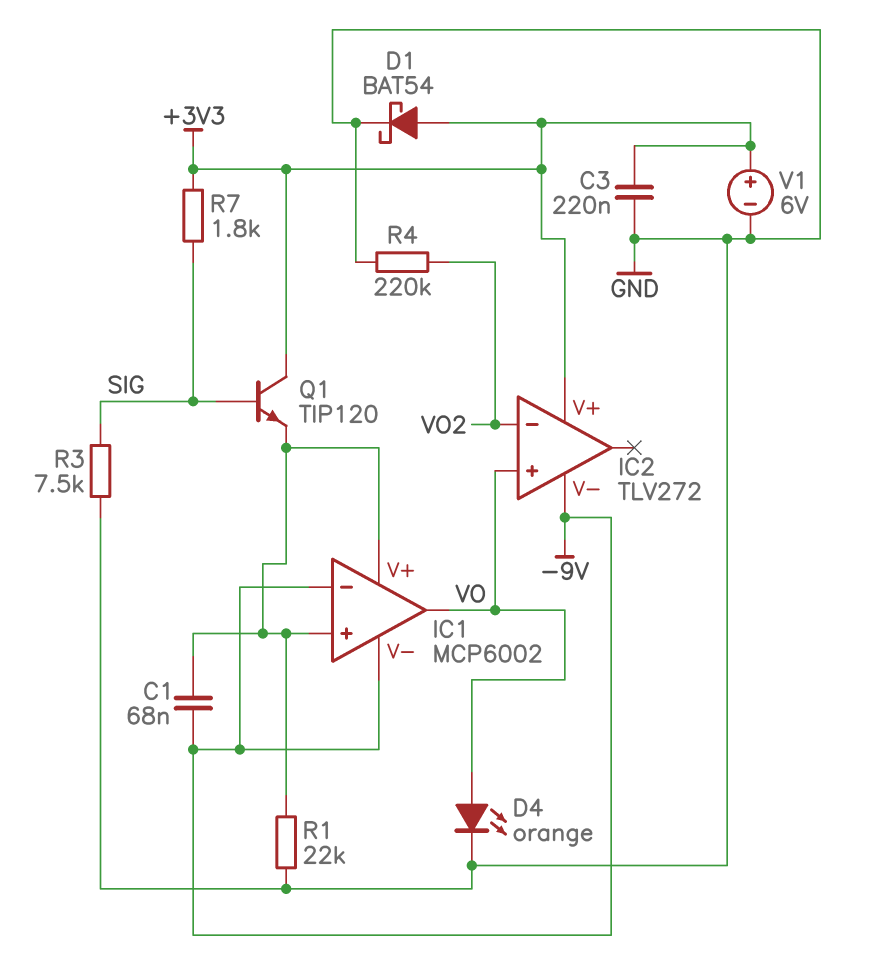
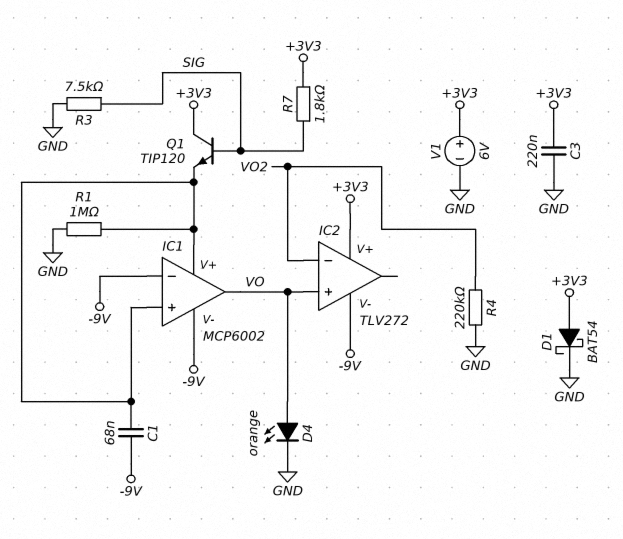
R1: 22k (GND, IC1/V+) -> 1M (GND, IC1/V+)

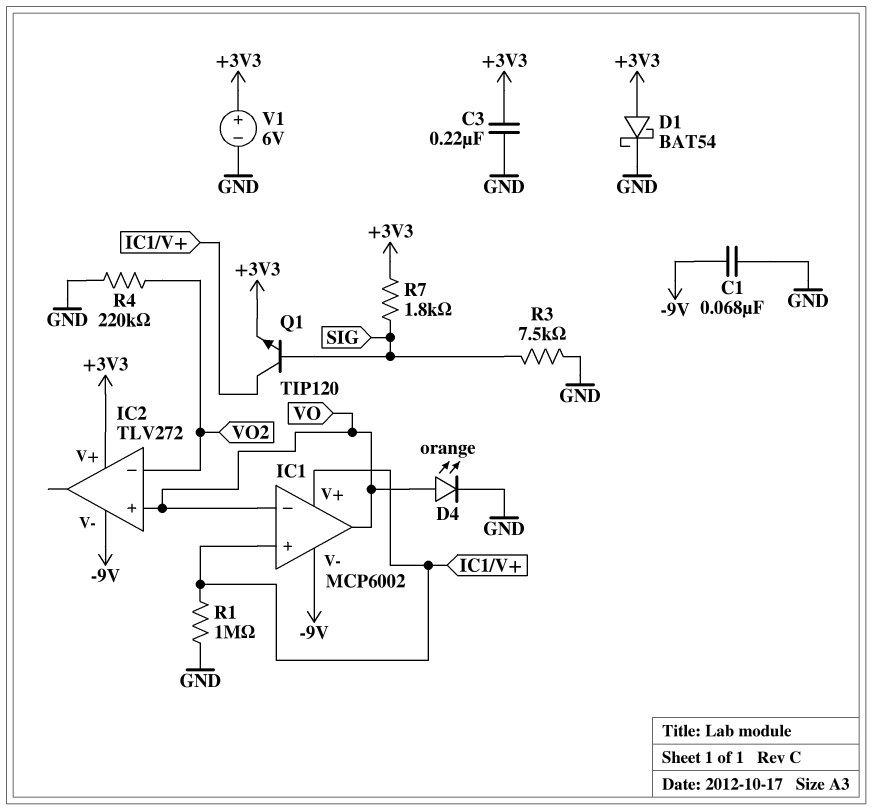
C1: 68nF (-9V, IC1/V+) -> 68nF (-9V, GND)
IC1 pin in-: -9V -> VO
Q1: NPN TIP120 (B SIG, C +3V3, E IC1/V+) -> NPN TIP120 (B SIG, C IC1/V+, E +3V3)

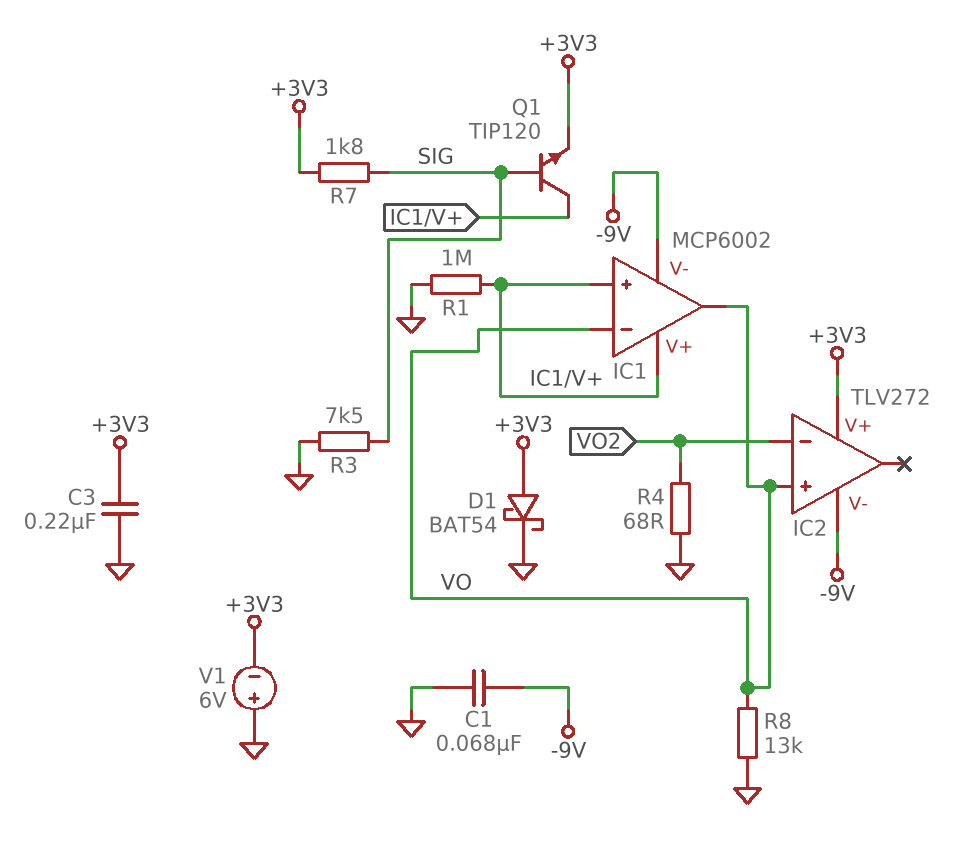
D4: LED orange (A VO, K GND) -> none
R4: 220k (GND, VO2) -> 68 (GND, VO2)
R8: none -> 13k (GND, VO)
V1: 6V (plus +3V3, minus GND) -> 6V (plus GND, minus +3V3)

